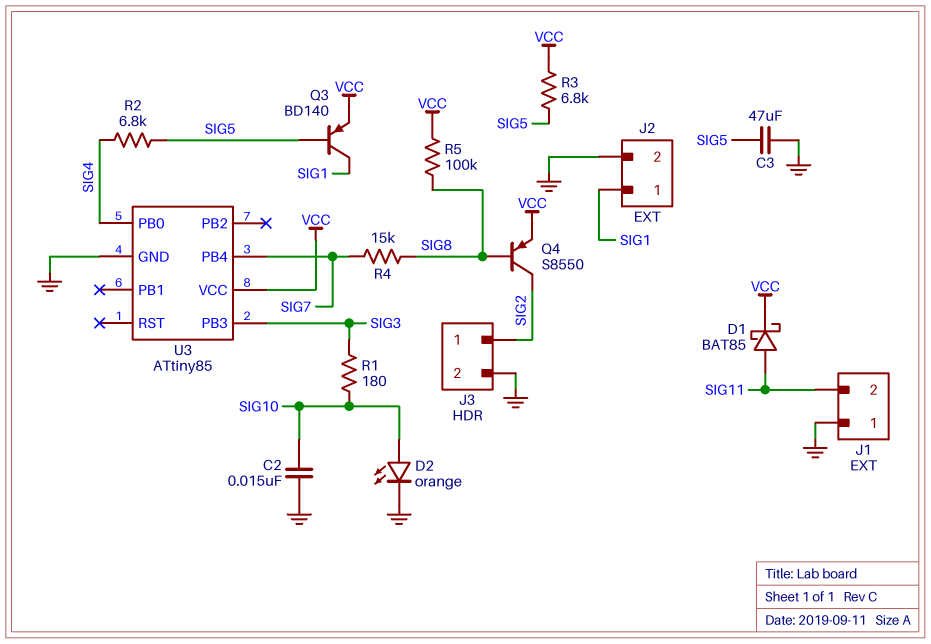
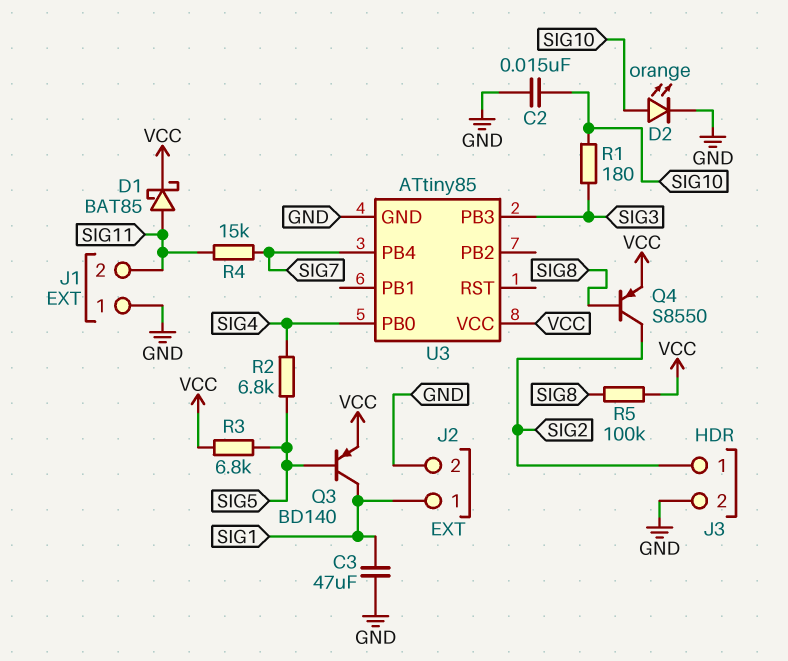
C3: 47uF (GND, SIG5) -> 47uF (GND, SIG1)
R4: 15k (SIG7, SIG8) -> 15k (SIG7, SIG11)

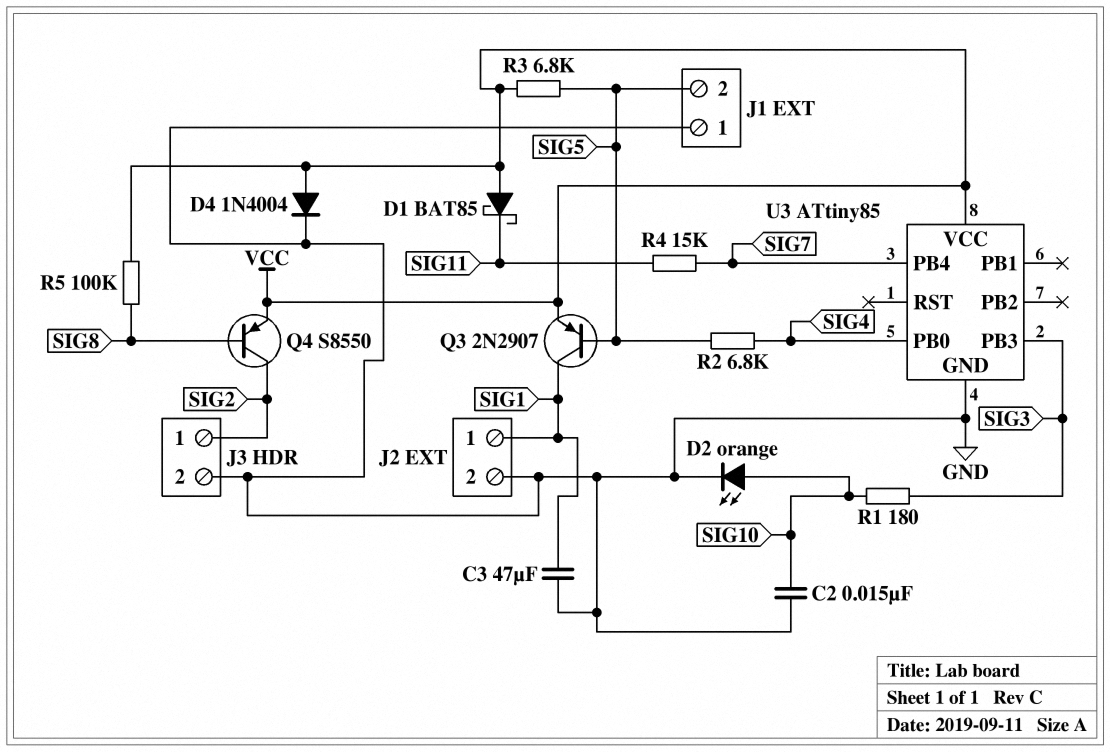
D1: schottky BAT85 (A SIG11, K VCC) -> schottky BAT85 (A VCC, K SIG11)
D4: none -> diode 1N4004 (A VCC, K GND)
J1 pin 2: SIG11 -> SIG5
Q3: PNP BD140 (B SIG5, C SIG1, E VCC) -> PNP 2N2907 (B SIG5, C SIG1, E VCC)

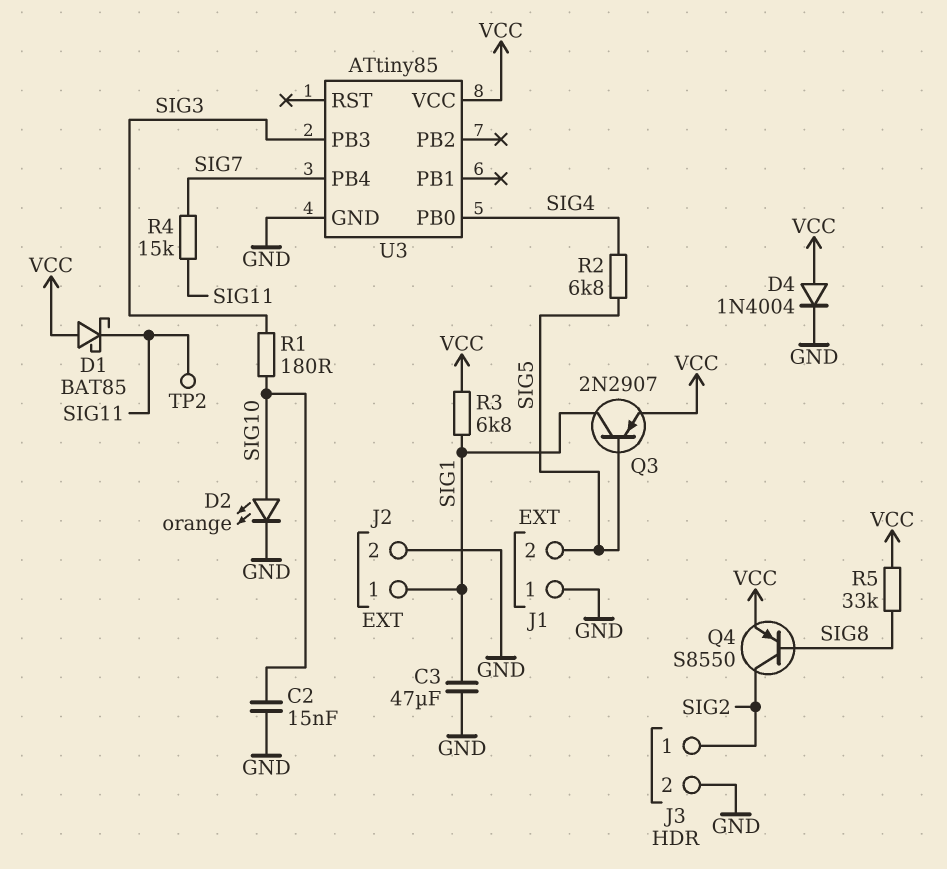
R3: 6.8k (SIG5, VCC) -> 6.8k (SIG1, VCC)
R5: 100k (SIG8, VCC) -> 33k (SIG8, VCC)
TP2: none -> test point (SIG11)

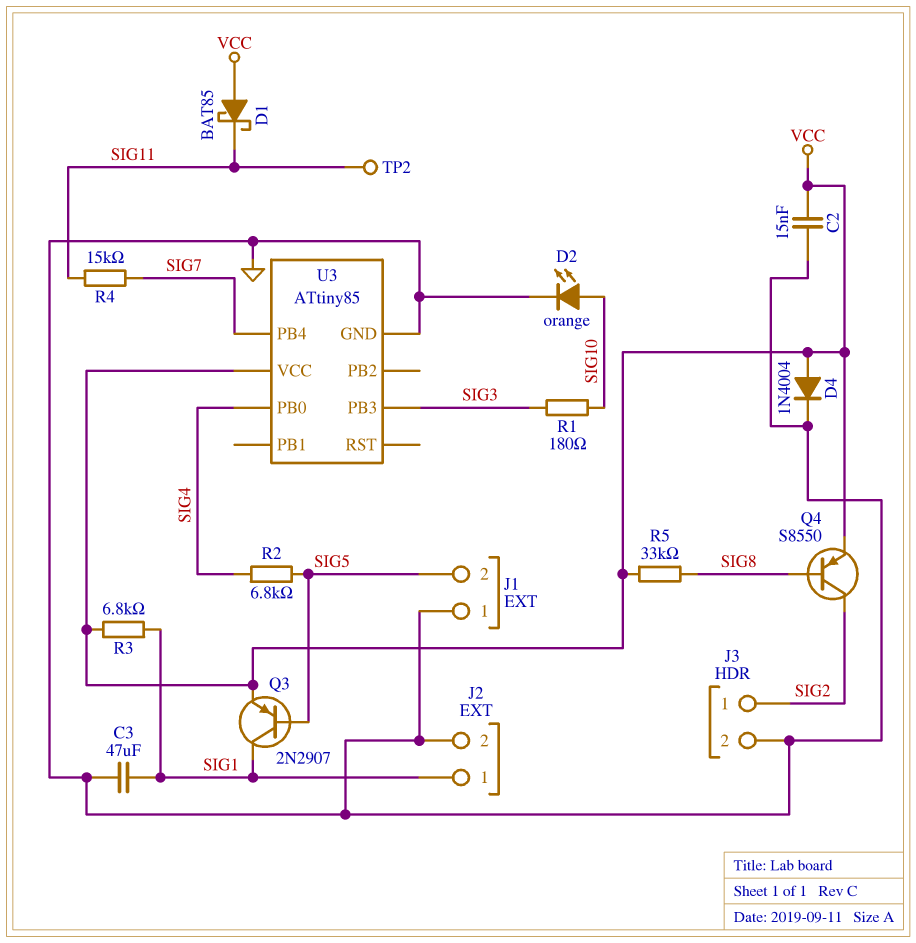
C2: 15nF (GND, SIG10) -> 15nF (GND, VCC)

